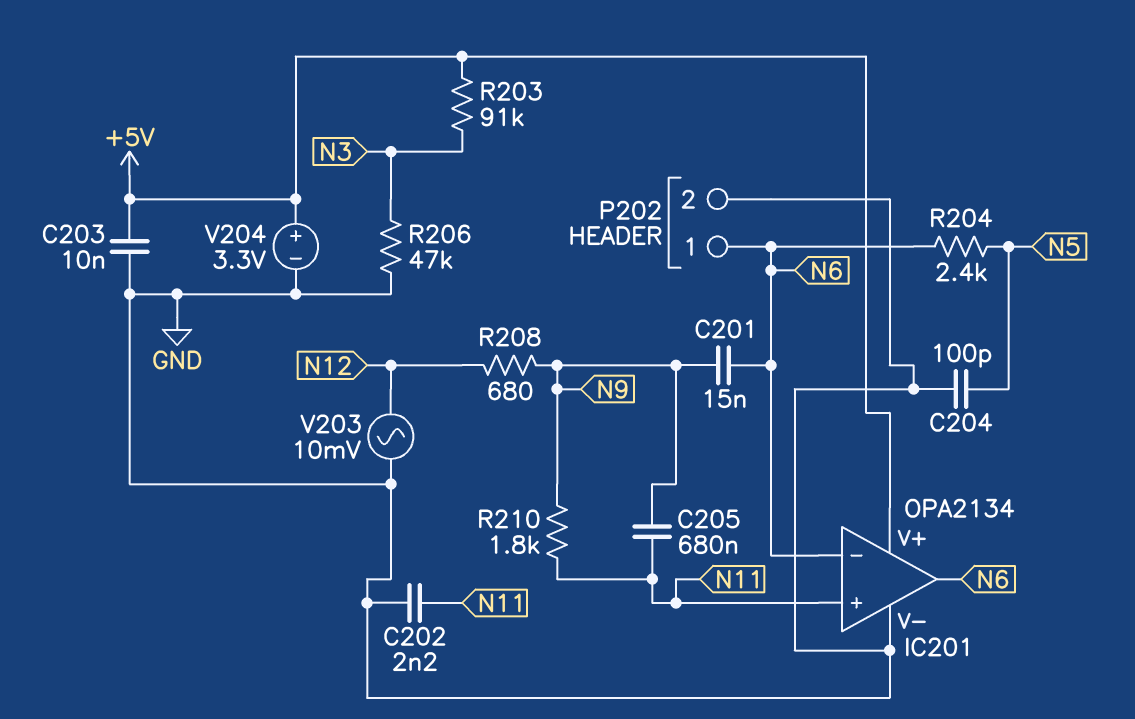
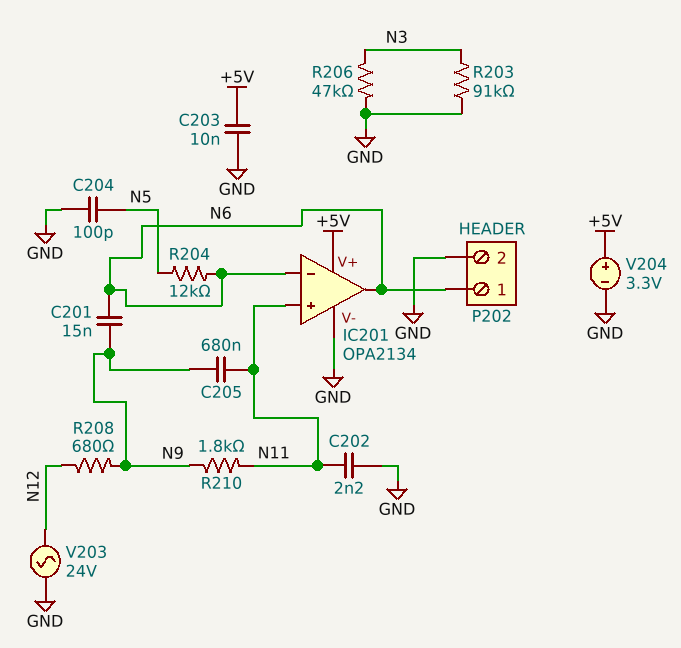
R203: 91k (+5V, N3) -> 91k (GND, N3)
R204: 2.4k (N5, N6) -> 12k (N5, N6)
V203: AC 10mV (GND, N12) -> AC 24V (GND, N12)

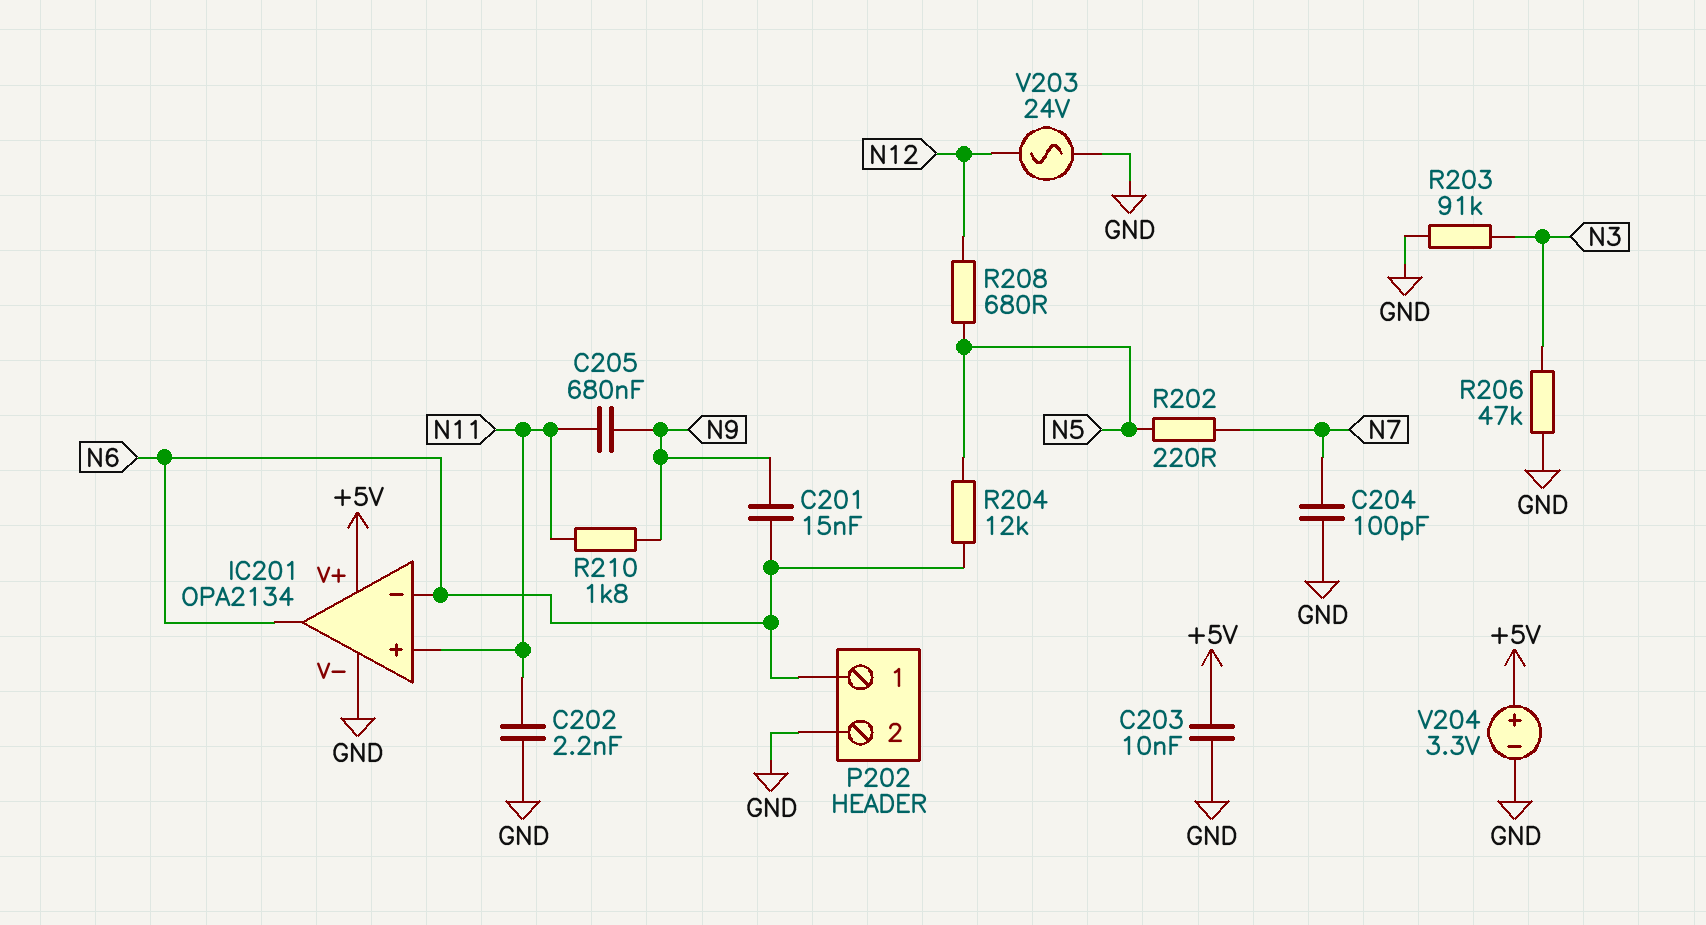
C204: 100pF (GND, N5) -> 100pF (GND, N7)
R202: none -> 220 (N5, N7)
R208: 680 (N9, N12) -> 680 (N5, N12)

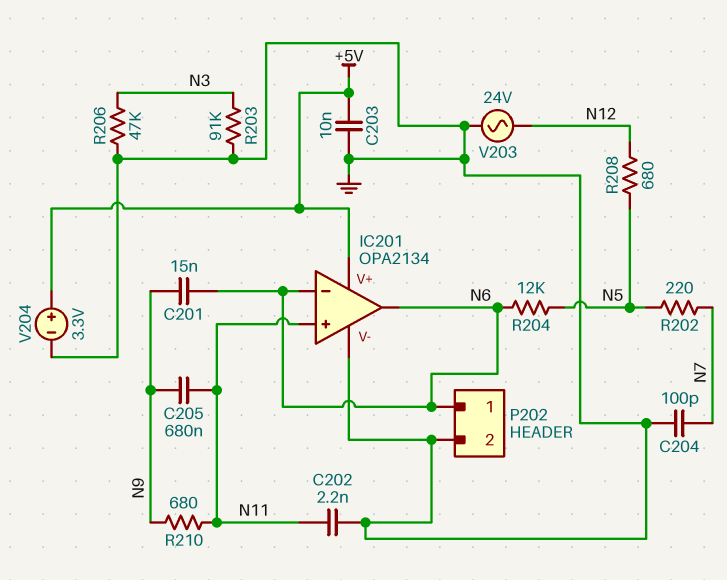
R210: 1.8k (N9, N11) -> 680 (N9, N11)

